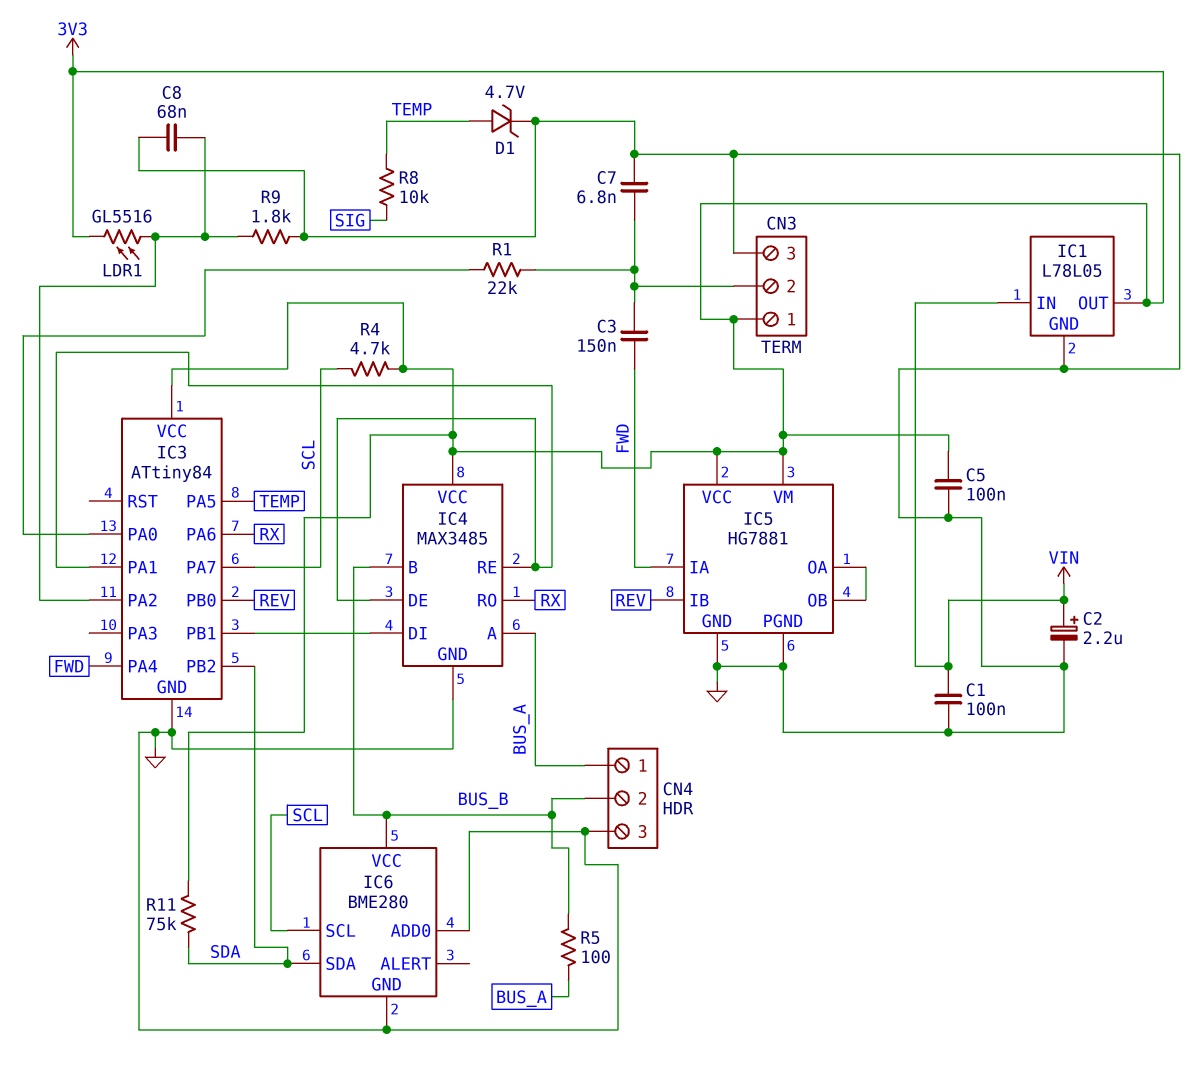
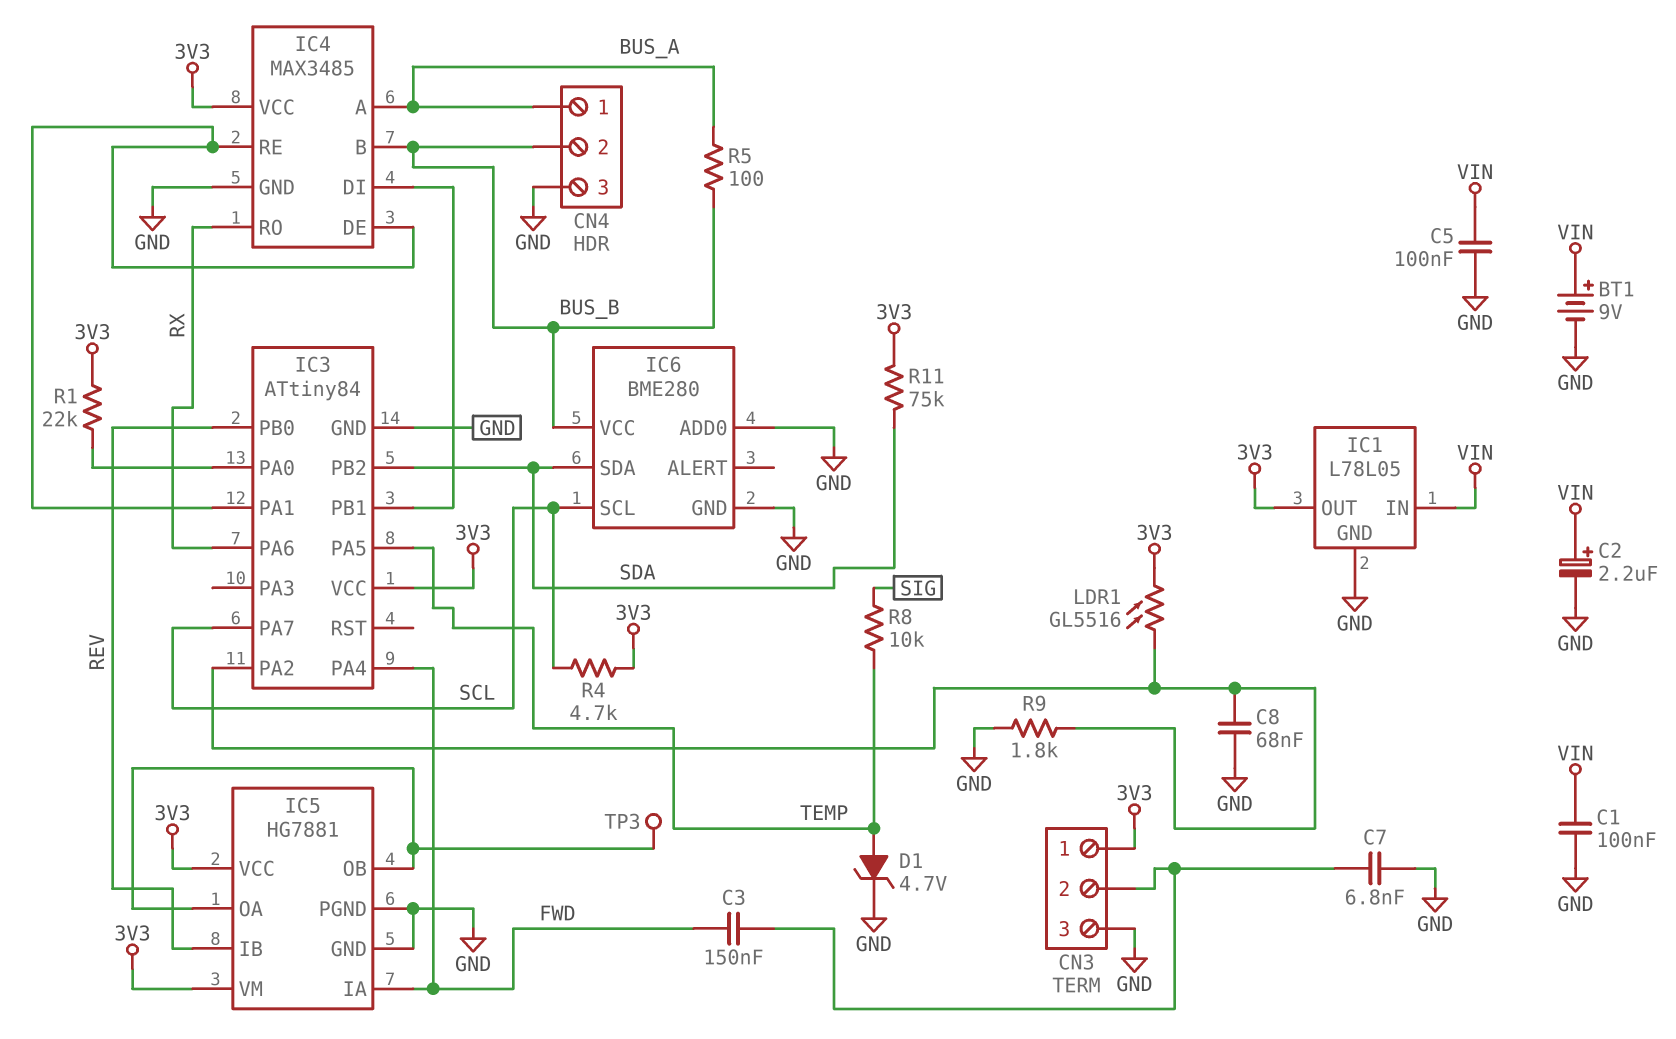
BT1: none -> 9V (plus VIN, minus GND)
C5: 100nF (3V3, GND) -> 100nF (GND, VIN)
R1: 22k (CN3/2, IC3/PA0) -> 22k (3V3, IC3/PA0)
TP3: none -> test point (IC5/OA)

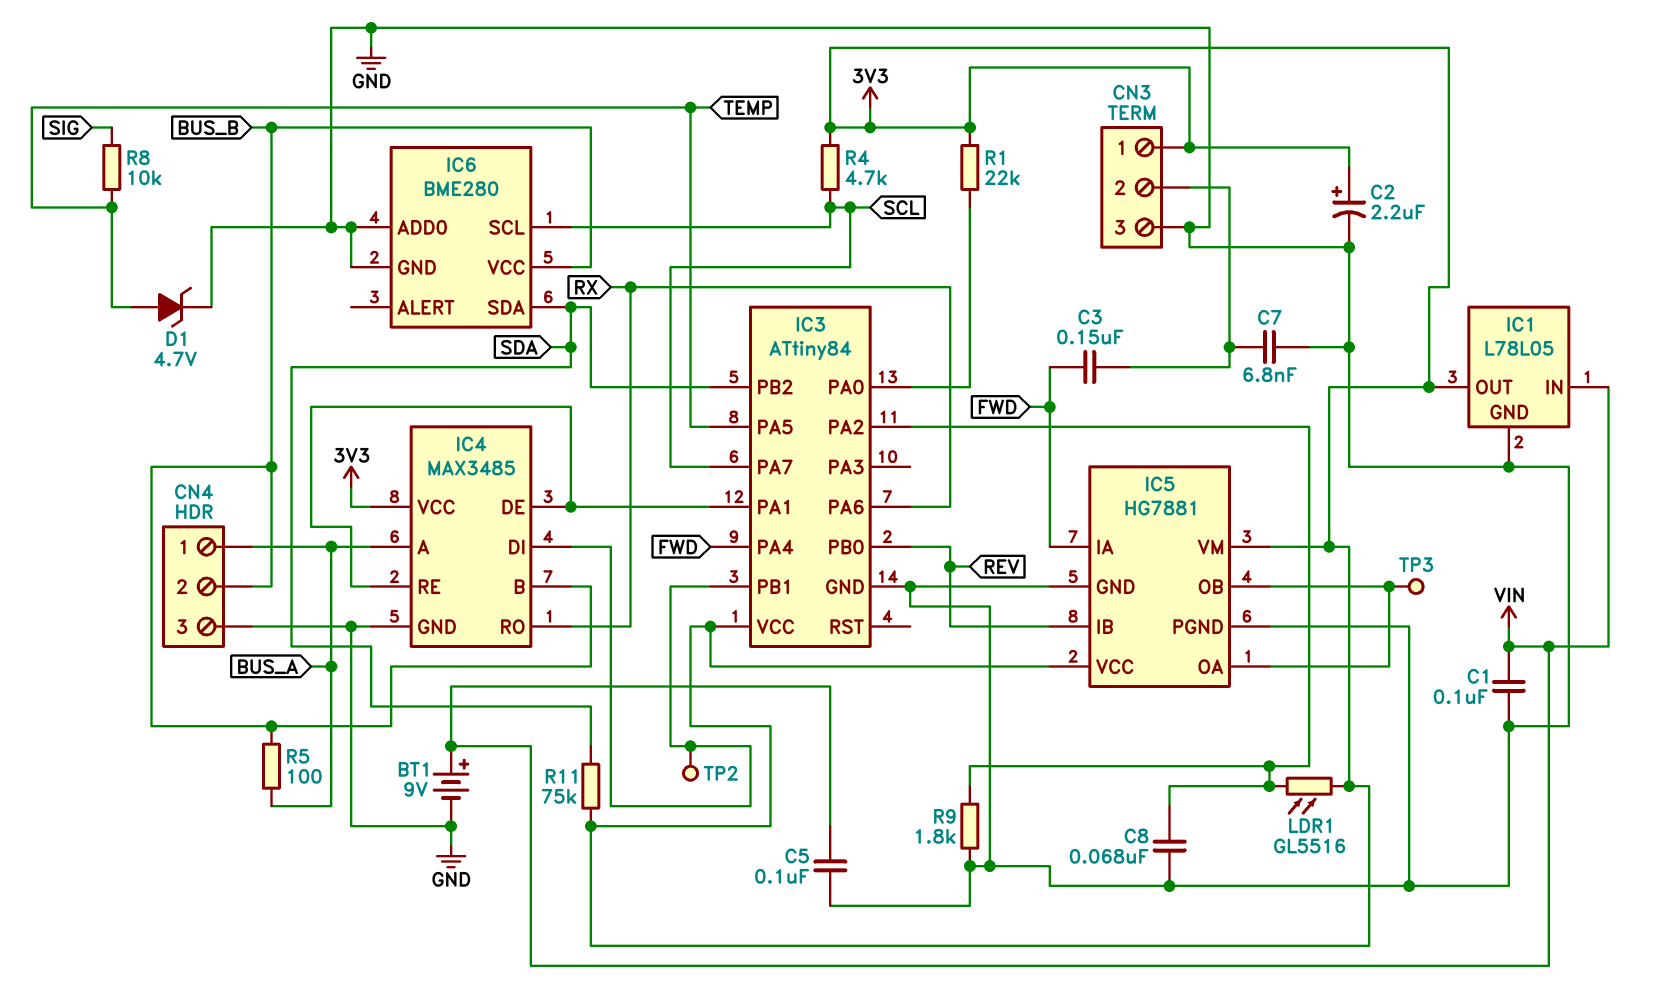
C2: 2.2uF (plus VIN, minus GND) -> 2.2uF (plus 3V3, minus GND)
TP2: none -> test point (IC3/PB1)

